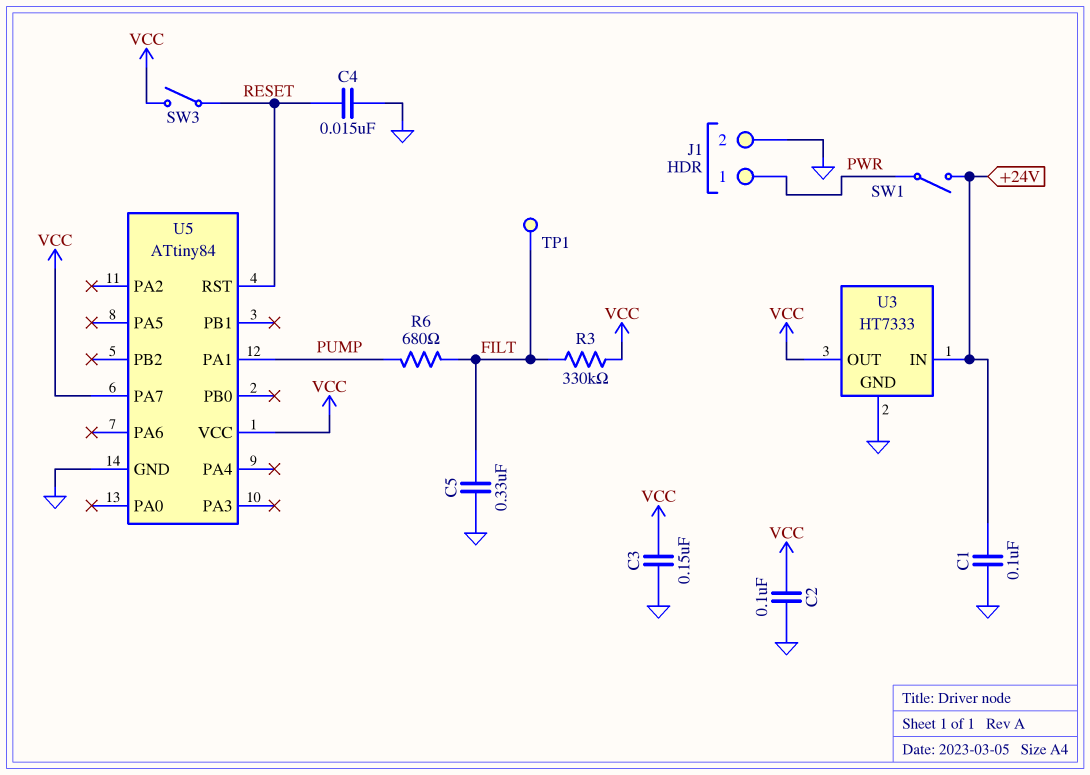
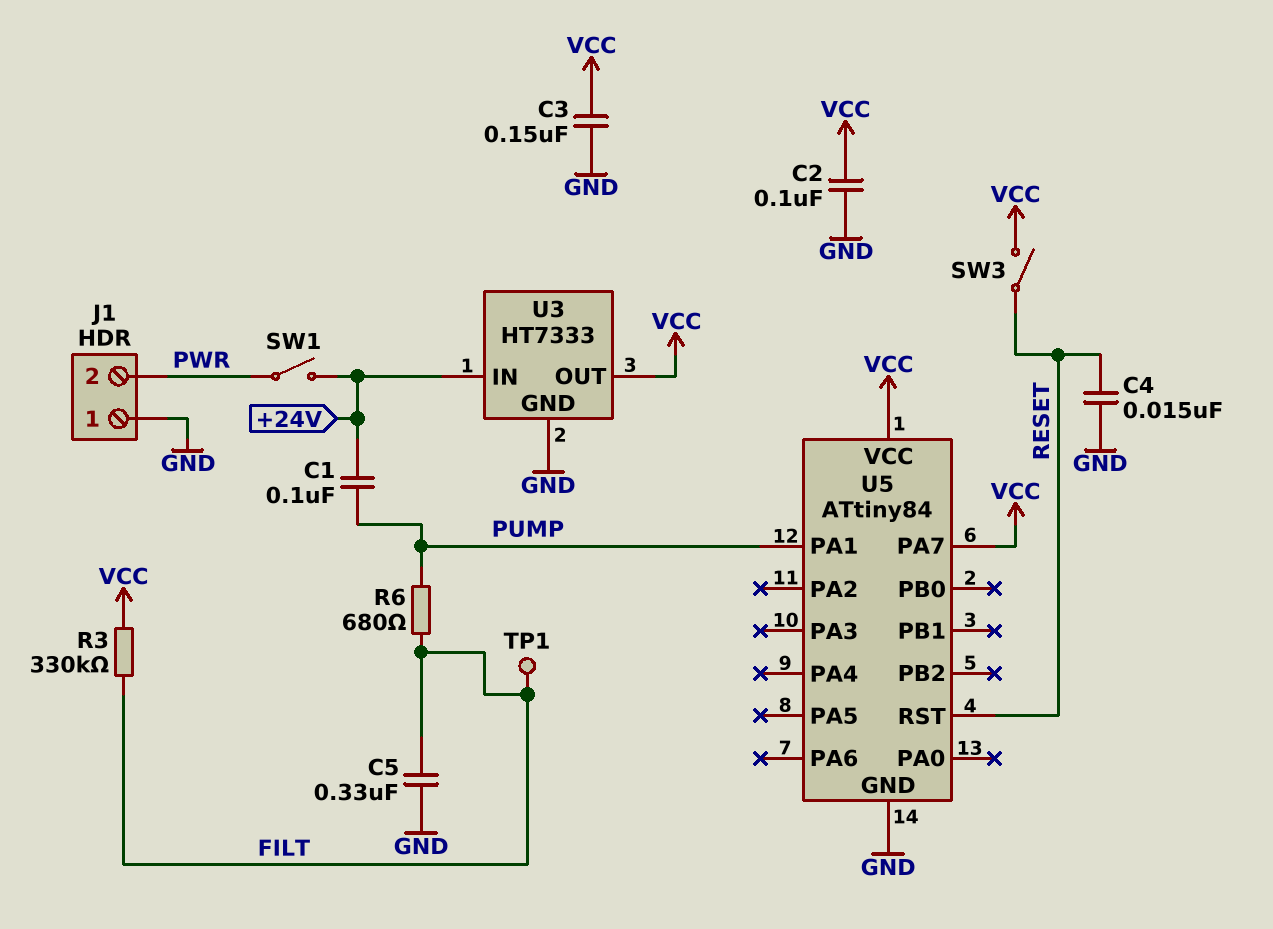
C1: 100nF (+24V, GND) -> 100nF (+24V, PUMP)
J1 pin 1: PWR -> GND
J1 pin 2: GND -> PWR

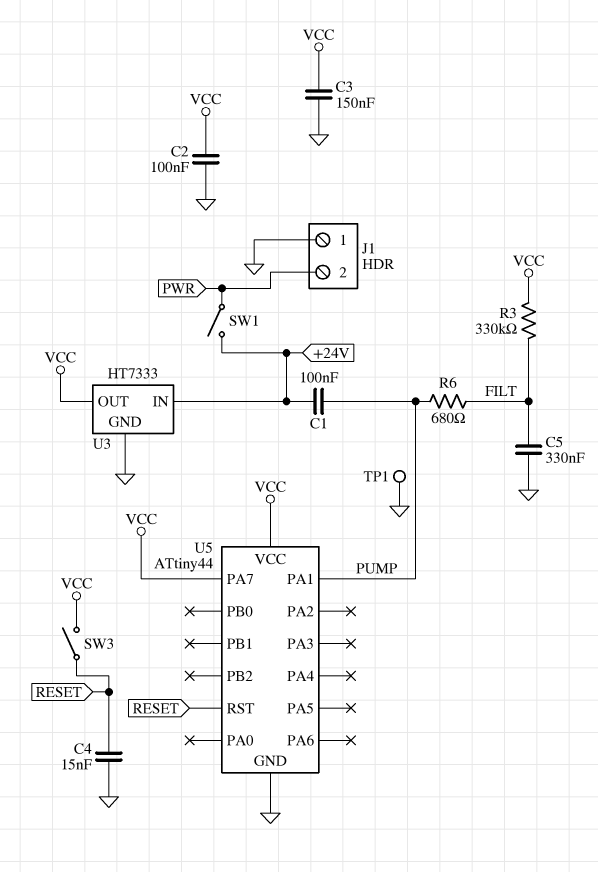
TP1: test point (FILT) -> test point (GND)
U5: ATtiny84 -> ATtiny44

